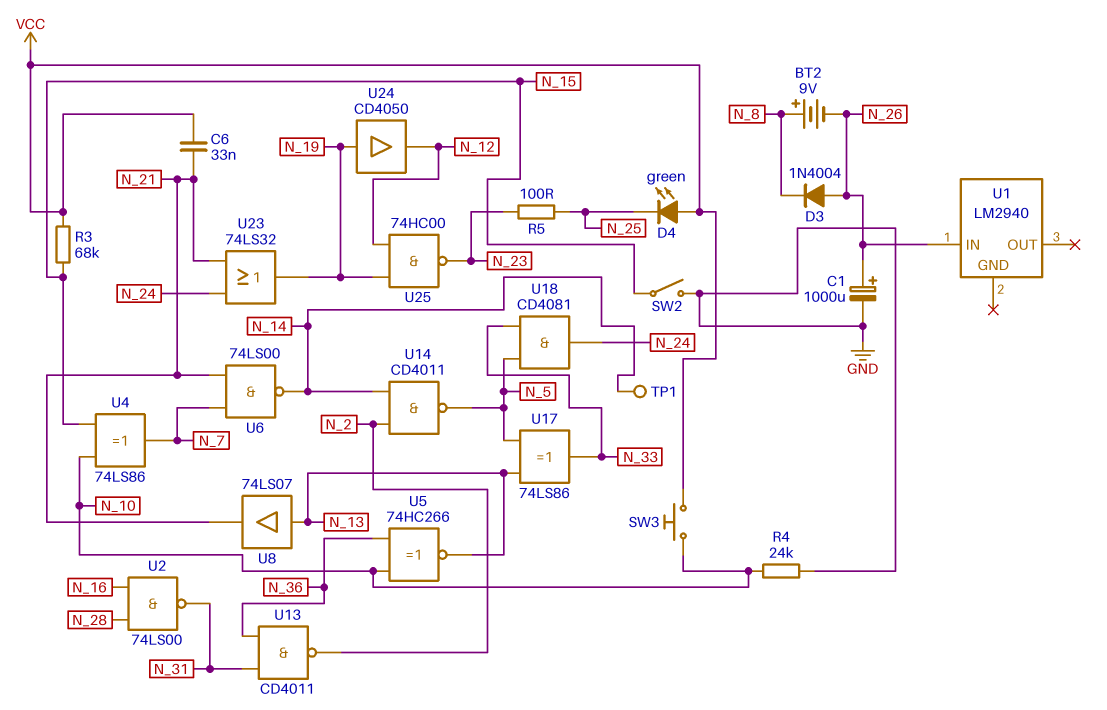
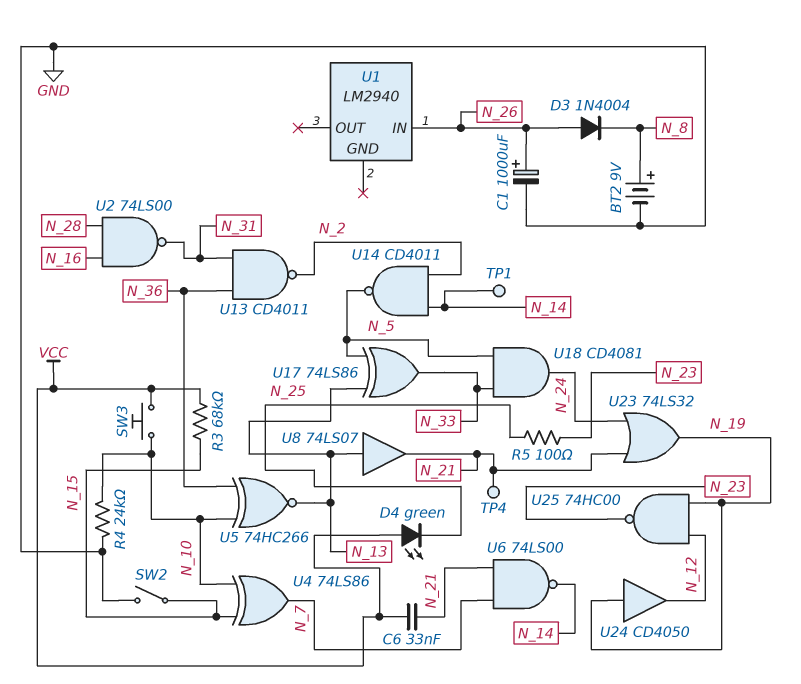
BT2: 9V (plus N_8, minus N_26) -> 9V (plus N_8, minus GND)
TP4: none -> test point (N_21)

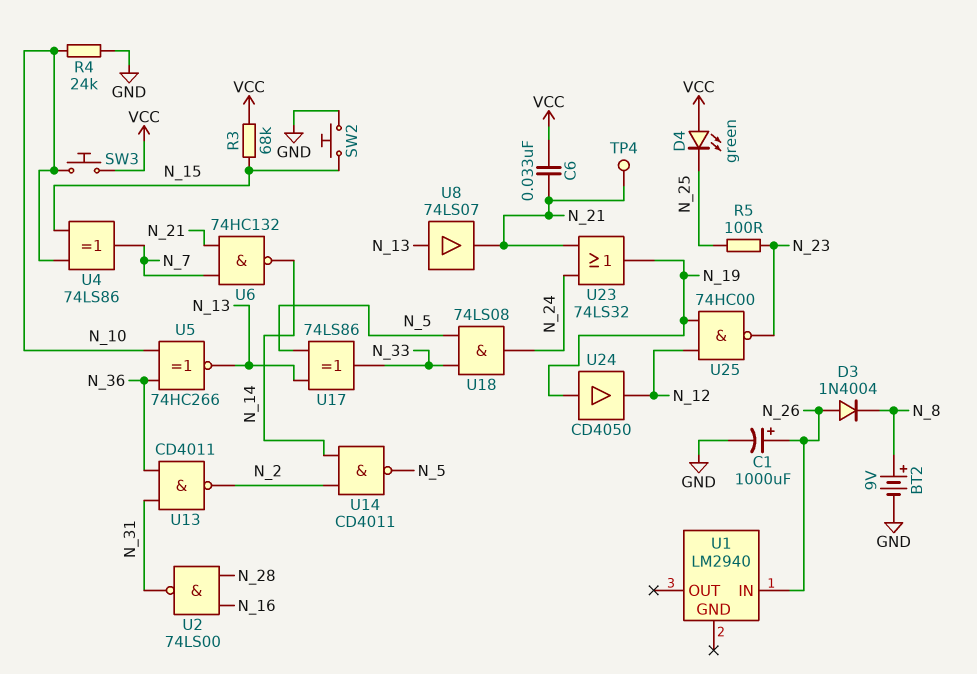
SW2: switch (GND, N_15) -> button (GND, N_15)
TP1: test point (N_14) -> none
U6: NAND 74LS00 (in N_7, in N_21, out N_14) -> NAND 74HC132 (in N_7, in N_21, out N_14)
U18: AND CD4081 (in N_5, in N_33, out N_24) -> AND 74LS08 (in N_5, in N_33, out N_24)

